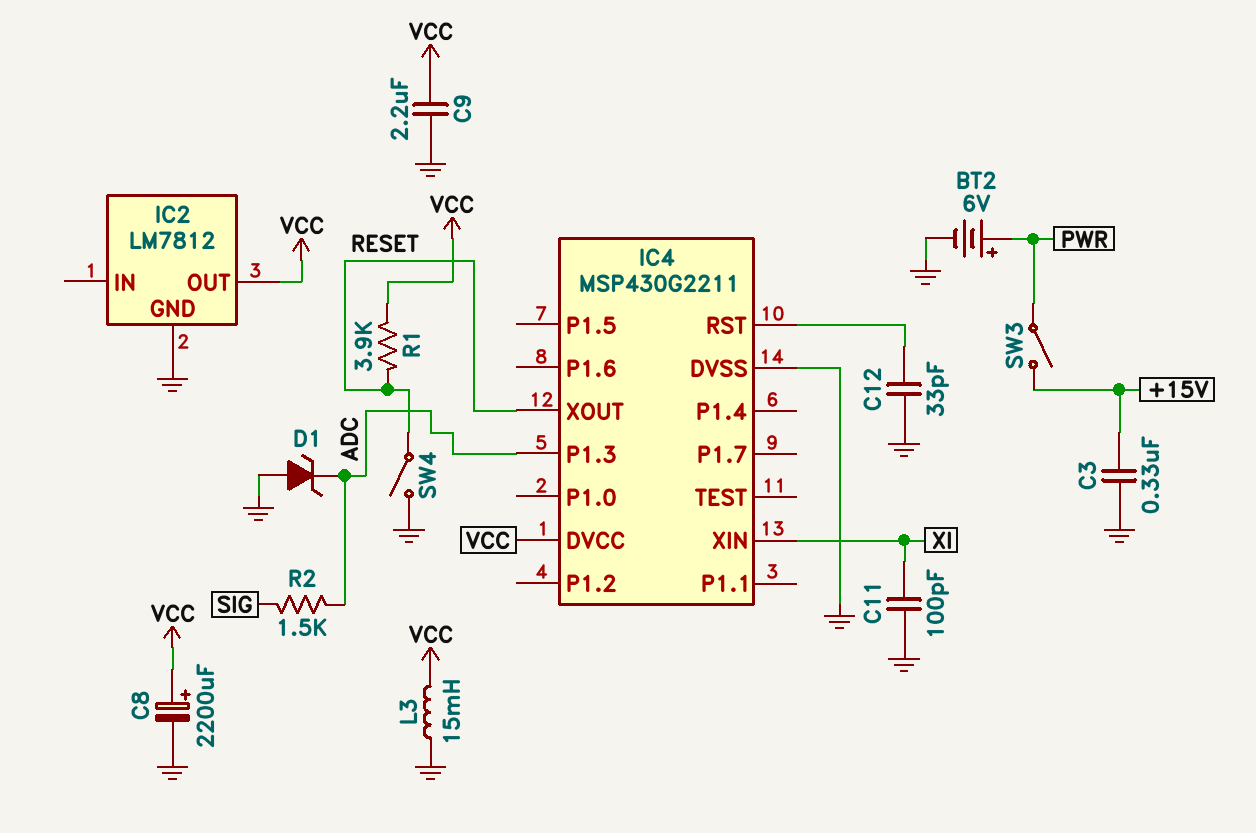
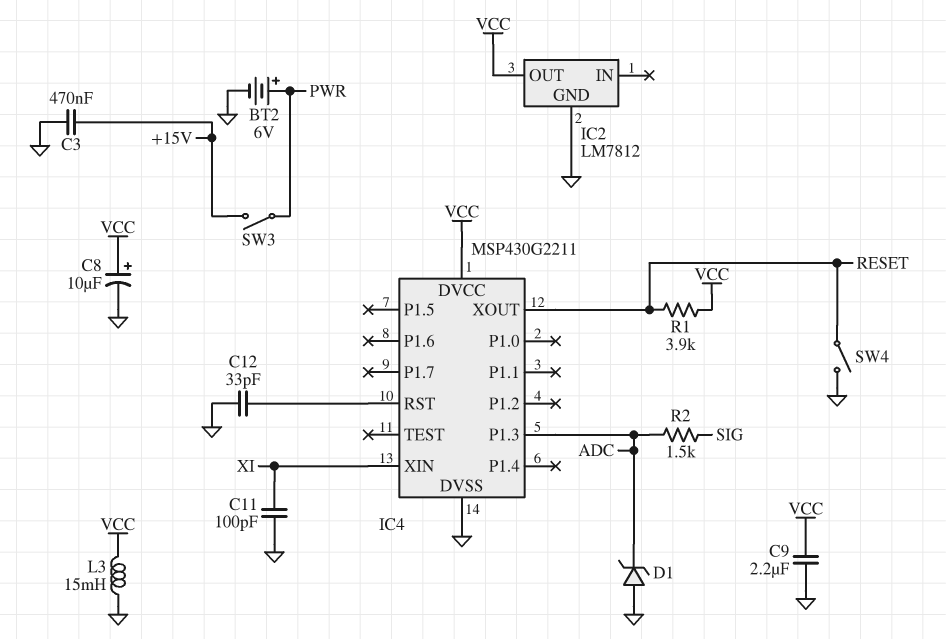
C3: 330nF (+15V, GND) -> 470nF (+15V, GND)
C8: 2200uF (plus VCC, minus GND) -> 10uF (plus VCC, minus GND)

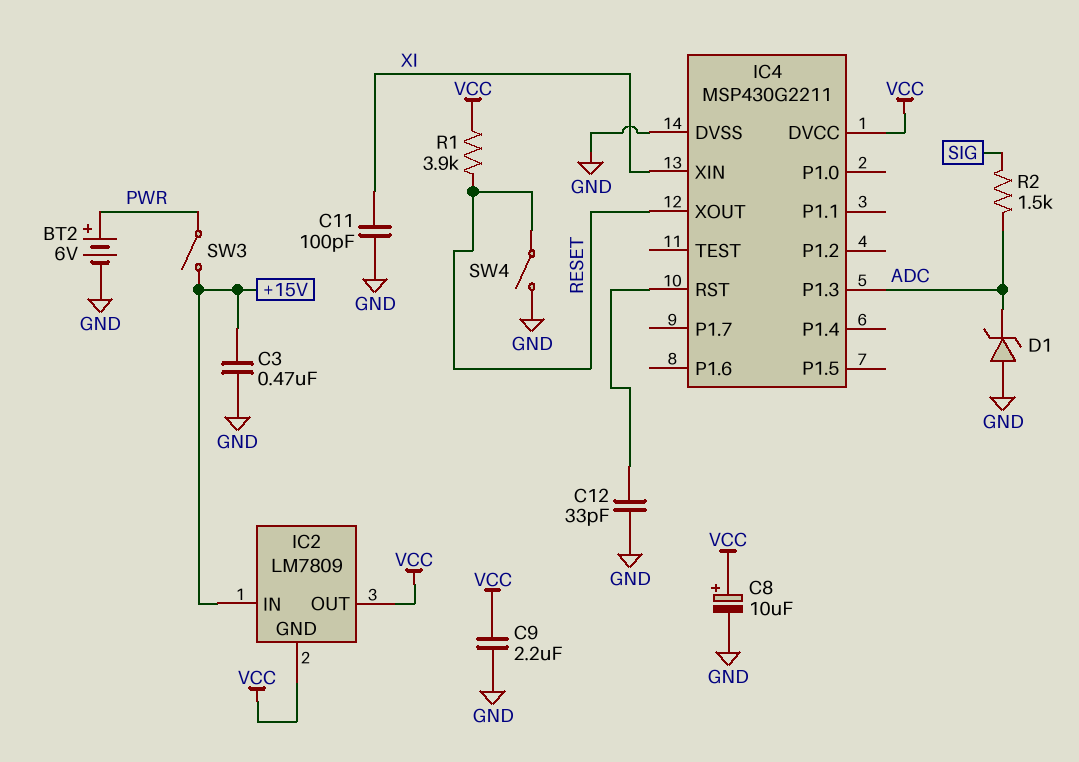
IC2: LM7812 -> LM7809
IC2 pin GND: GND -> VCC
IC2 pin IN: none -> +15V
L3: 15mH (GND, VCC) -> none

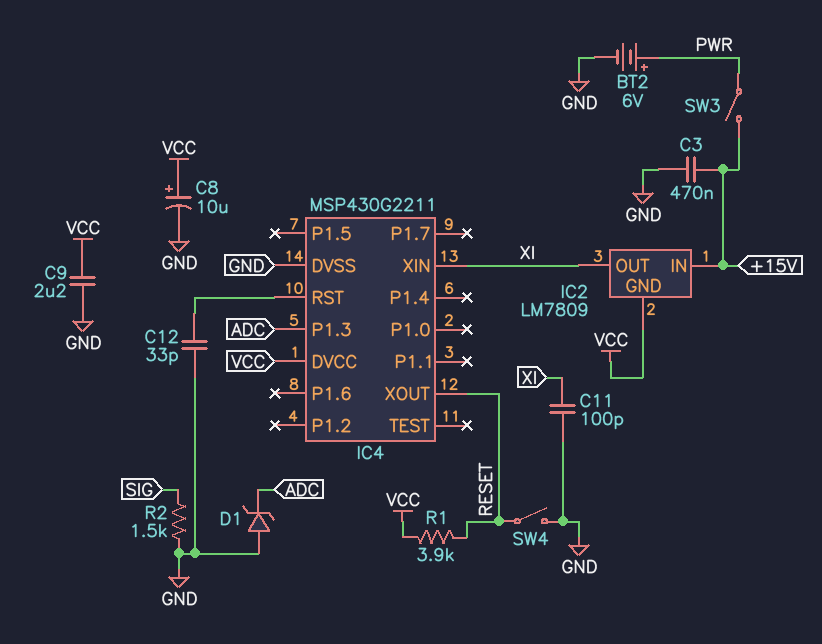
IC2 pin OUT: VCC -> XI
R2: 1.5k (ADC, SIG) -> 1.5k (GND, SIG)

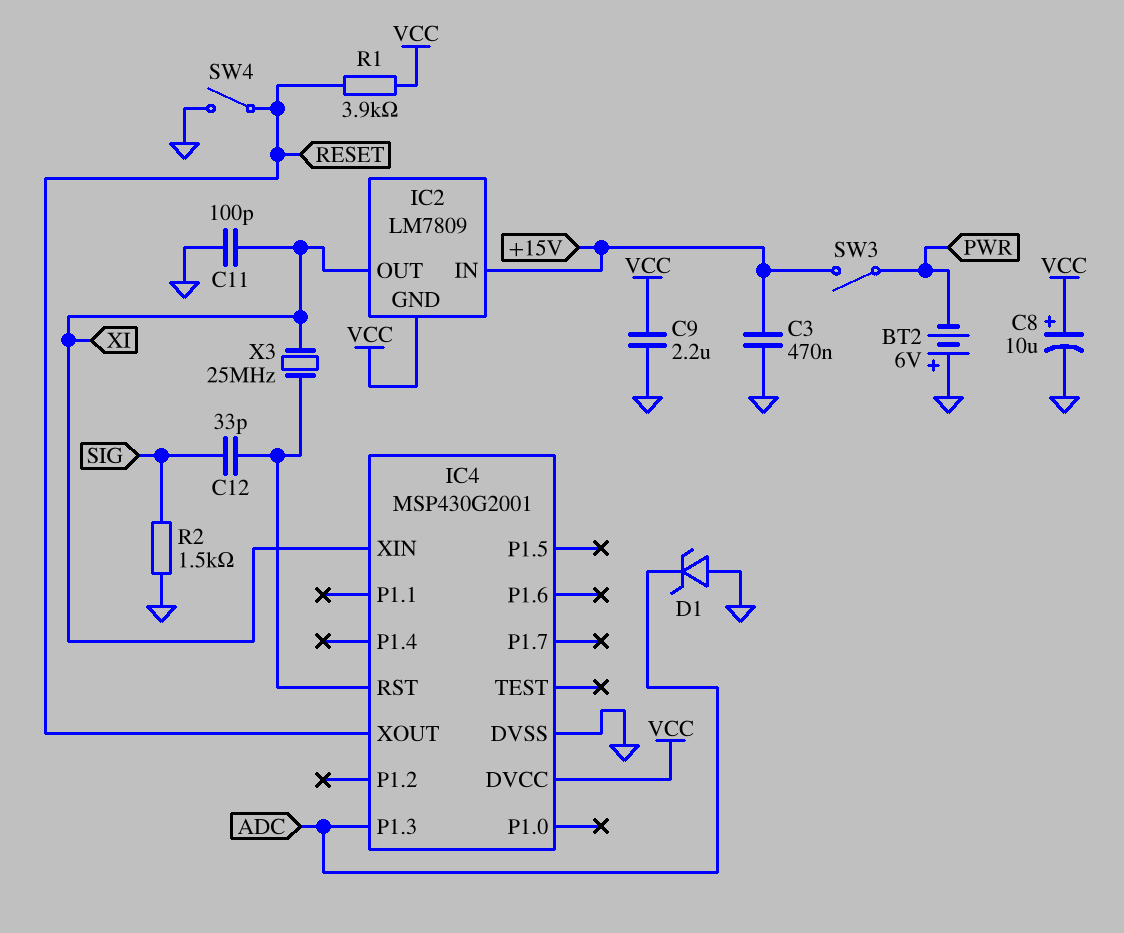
BT2: 6V (plus PWR, minus GND) -> 6V (plus GND, minus PWR)
C12: 33pF (GND, IC4/RST) -> 33pF (IC4/RST, SIG)
IC4: MSP430G2211 -> MSP430G2001
X3: none -> 25MHz (IC4/RST, XI)

